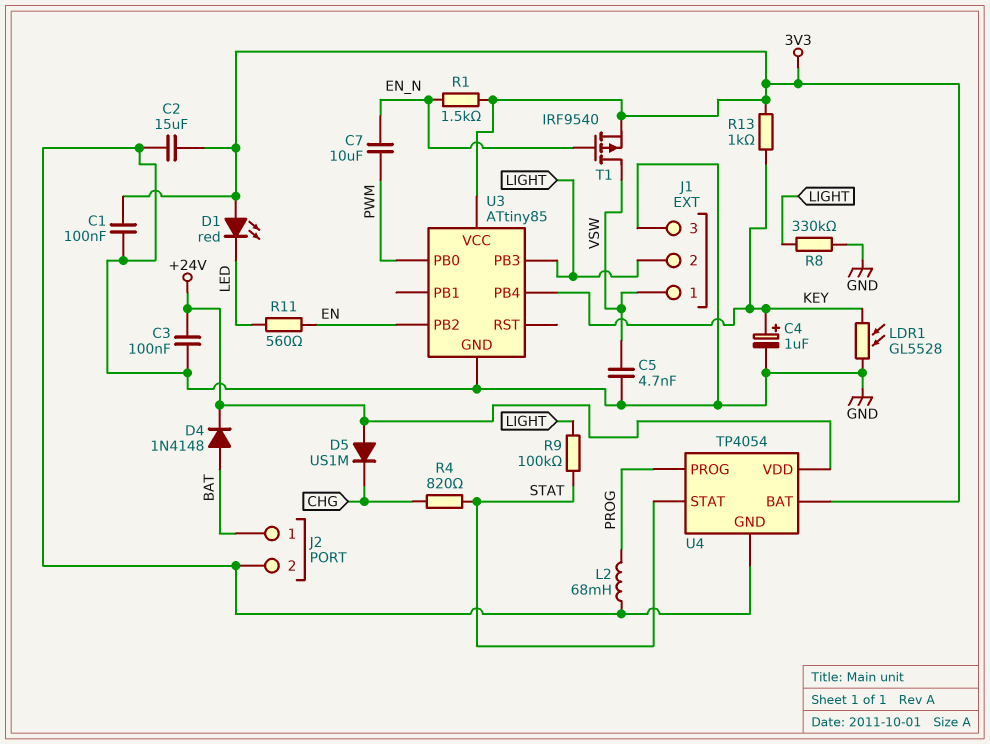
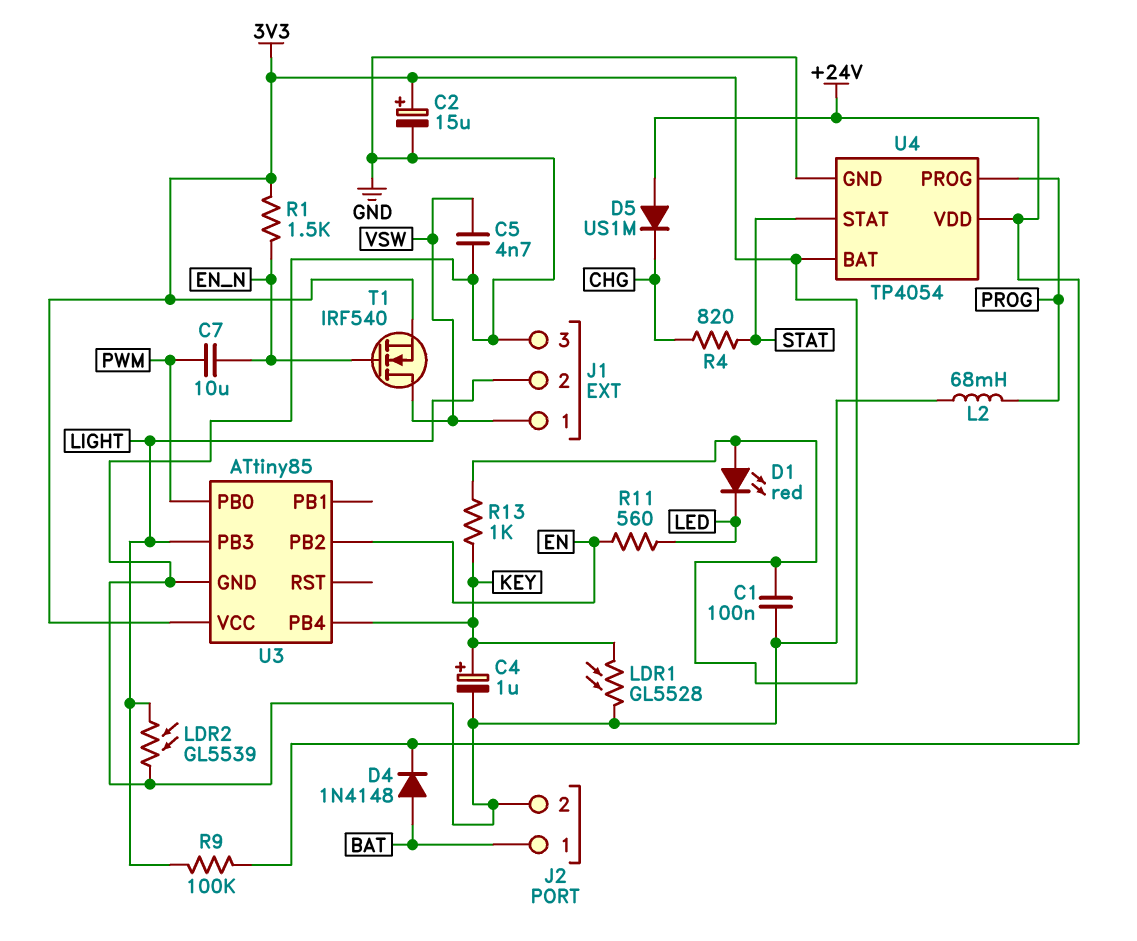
C2: 15uF (3V3, GND) -> 15uF (plus 3V3, minus GND)
C3: 100nF (+24V, GND) -> none
LDR2: none -> GL5539 (GND, LIGHT)
R8: 330k (GND, LIGHT) -> none
R9: 100k (LIGHT, STAT) -> 100k (+24V, LIGHT)
T1: PMOS IRF9540 (G EN_N, D VSW, S 3V3) -> NMOS IRF540 (G EN_N, D VSW, S 3V3)

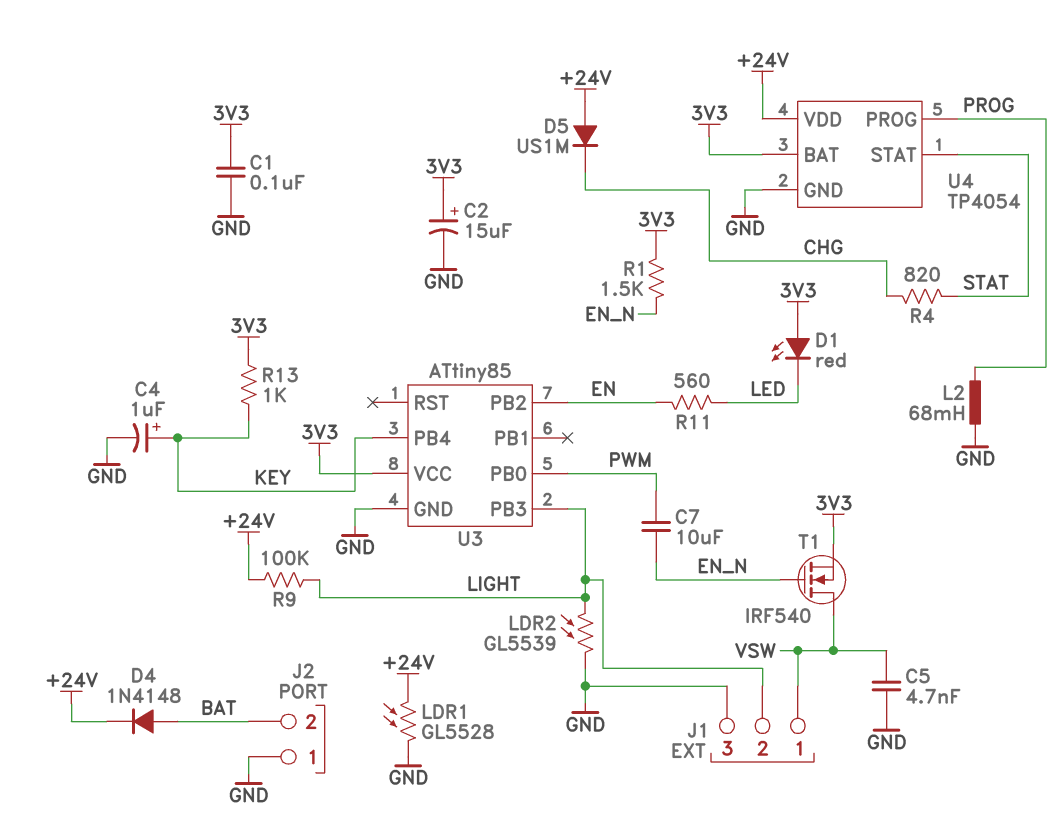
J2 pin 1: BAT -> GND
J2 pin 2: GND -> BAT
LDR1: GL5528 (GND, KEY) -> GL5528 (+24V, GND)

